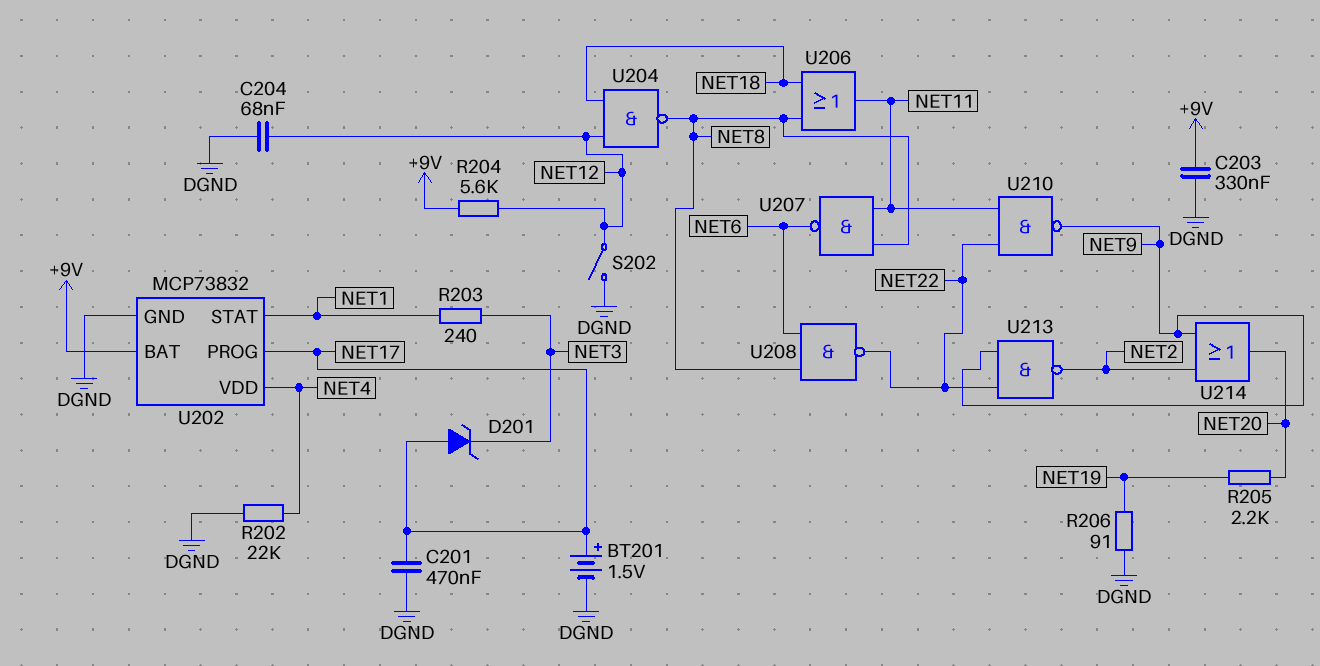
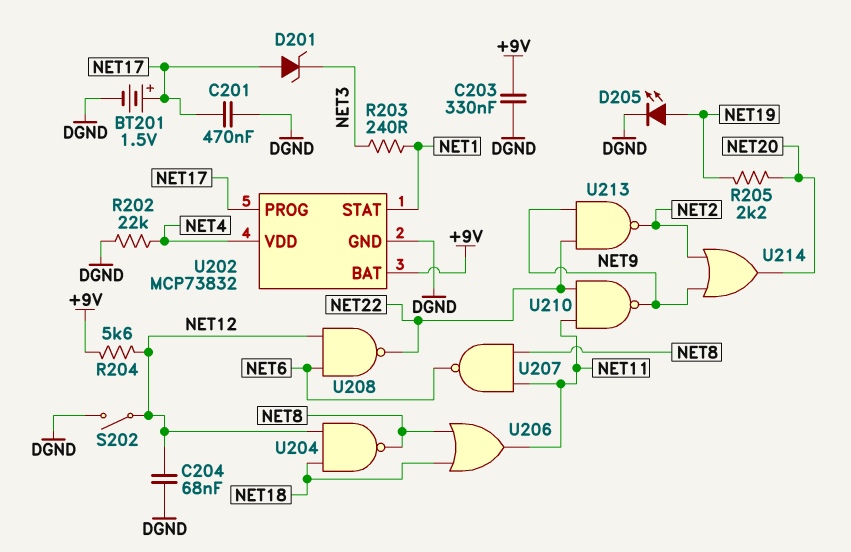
D205: none -> LED (A NET19, K DGND)
R206: 91 (DGND, NET19) -> none
U208: NAND (in NET6, in NET8, out NET22) -> NAND (in NET6, in NET12, out NET22)

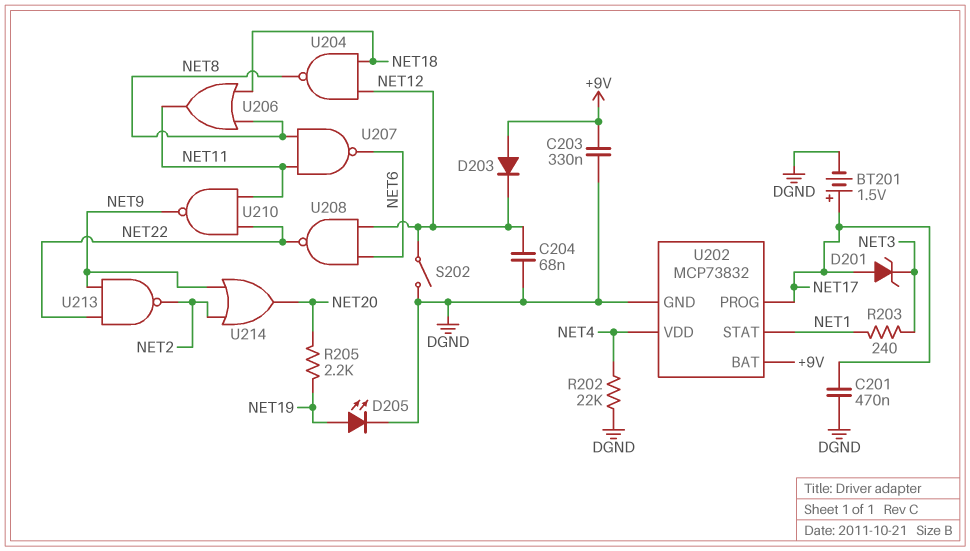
D203: none -> diode (A +9V, K NET12)
R204: 5.6k (+9V, NET12) -> none

